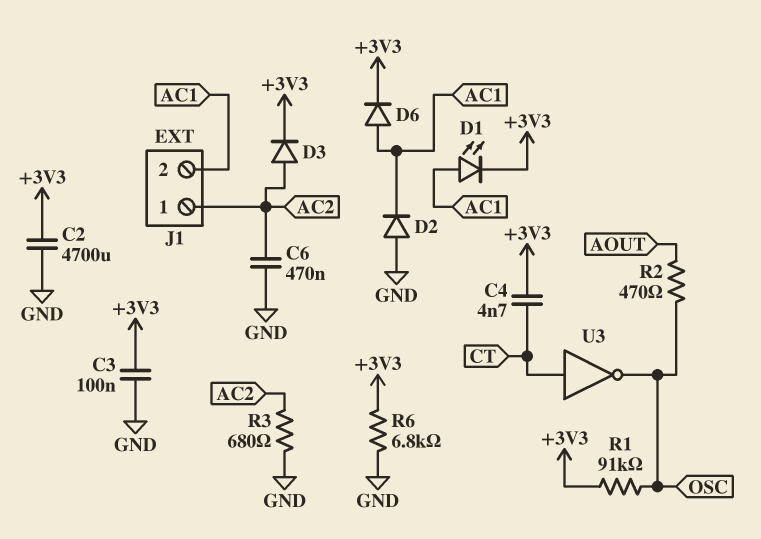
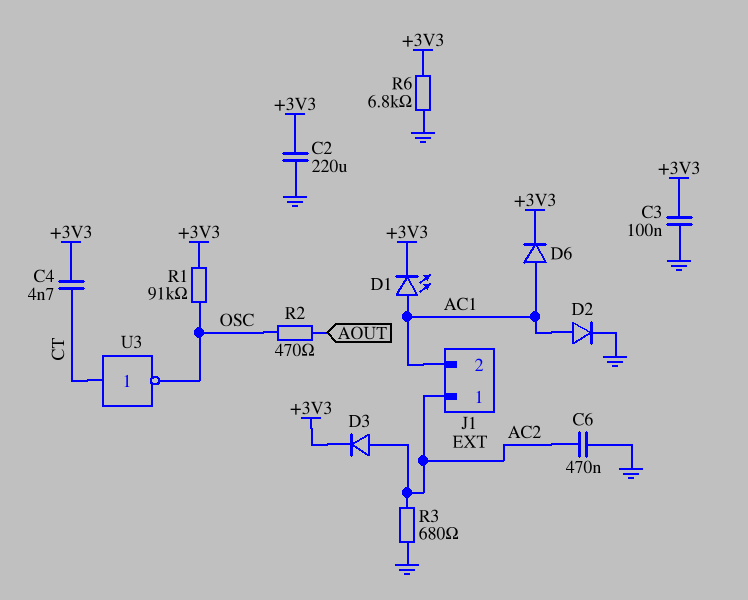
C2: 4700uF (+3V3, GND) -> 220uF (+3V3, GND)
D2: diode (A GND, K AC1) -> diode (A AC1, K GND)

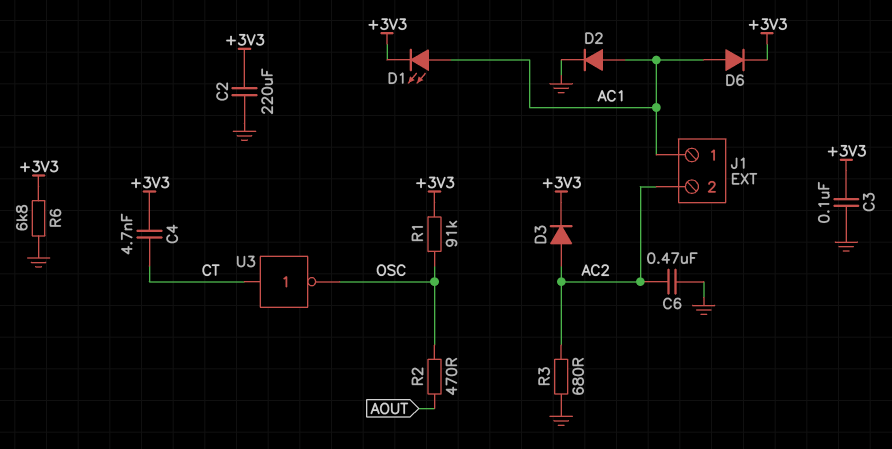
J1 pin 1: AC2 -> AC1
J1 pin 2: AC1 -> AC2

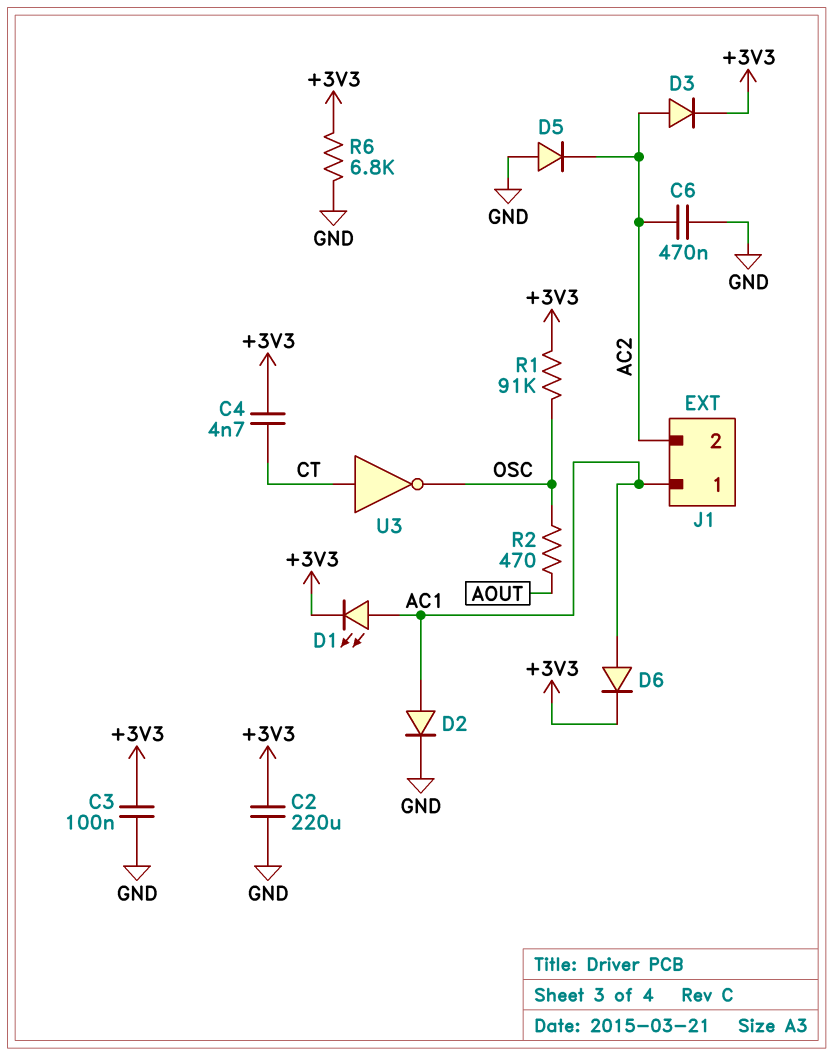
D5: none -> diode (A GND, K AC2)
R3: 680 (AC2, GND) -> none

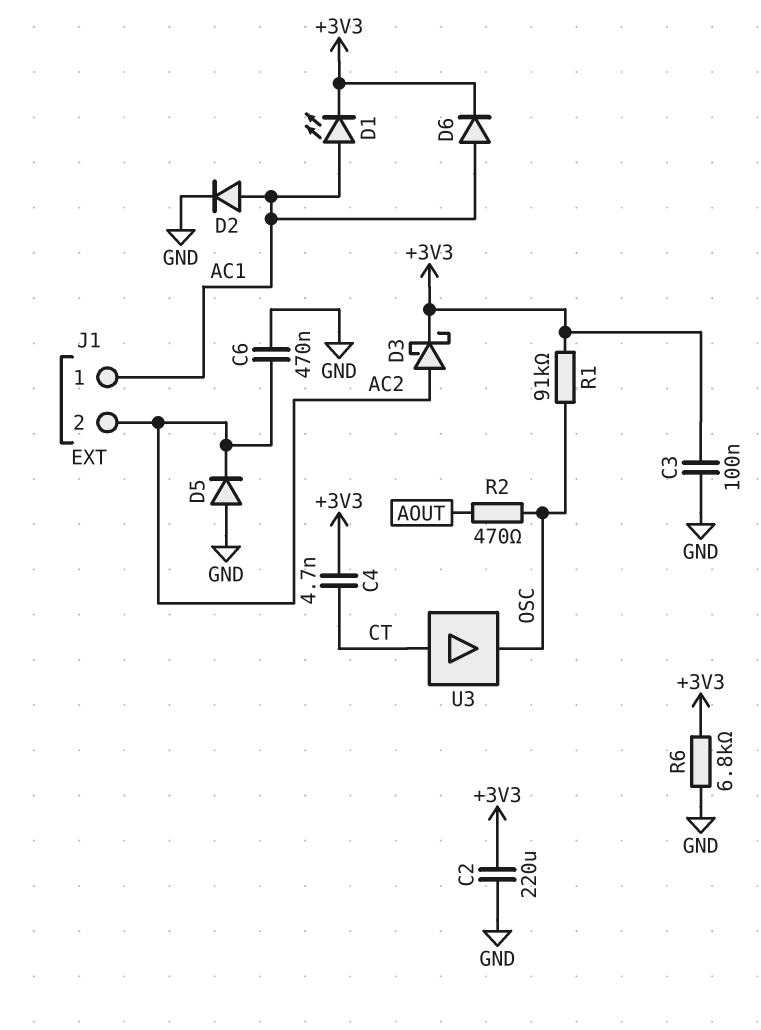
D3: diode (A AC2, K +3V3) -> schottky (A AC2, K +3V3)
U3: NOT (in CT, out OSC) -> buffer (in CT, out OSC)

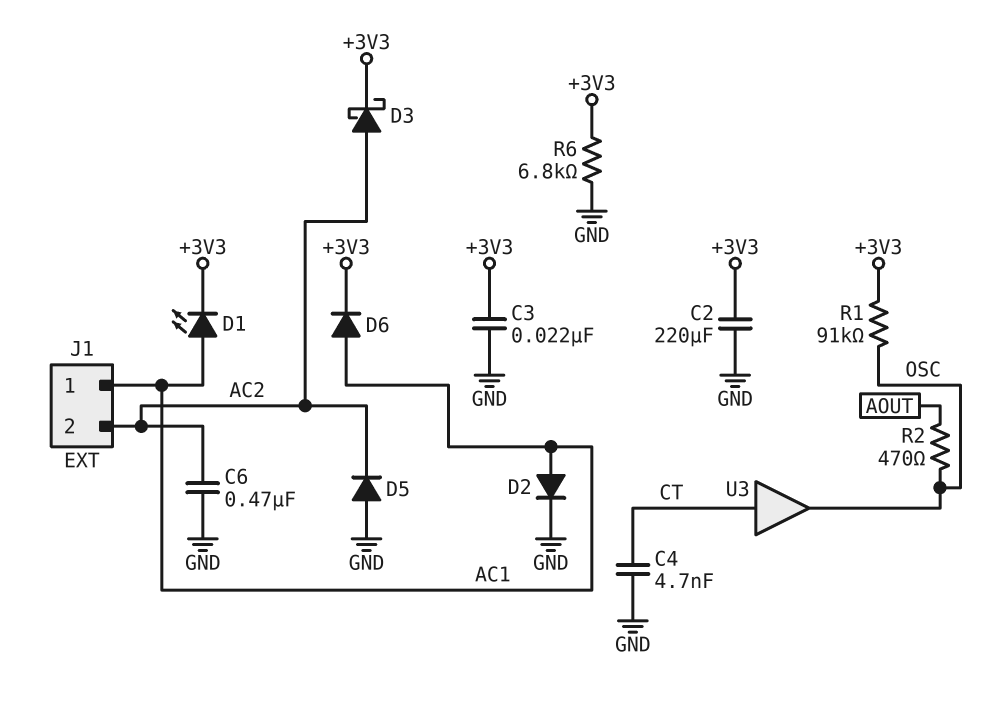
C3: 100nF (+3V3, GND) -> 22nF (+3V3, GND)
C4: 4.7nF (+3V3, CT) -> 4.7nF (CT, GND)

